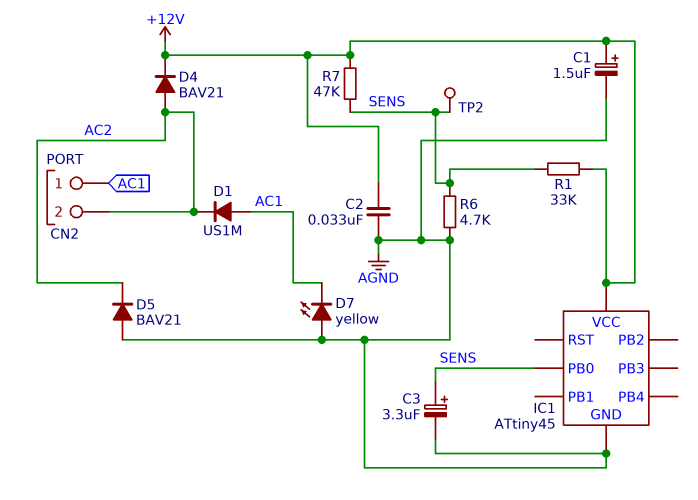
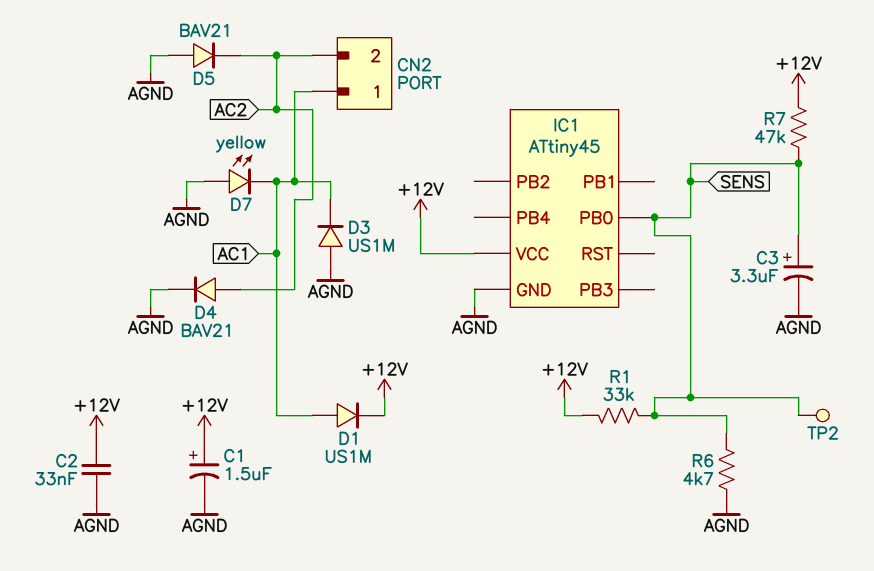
D1: diode US1M (A AC1, K AC2) -> diode US1M (A AC1, K +12V)
D3: none -> diode US1M (A AGND, K AC1)
D4: diode BAV21 (A AC2, K +12V) -> diode BAV21 (A AC2, K AGND)

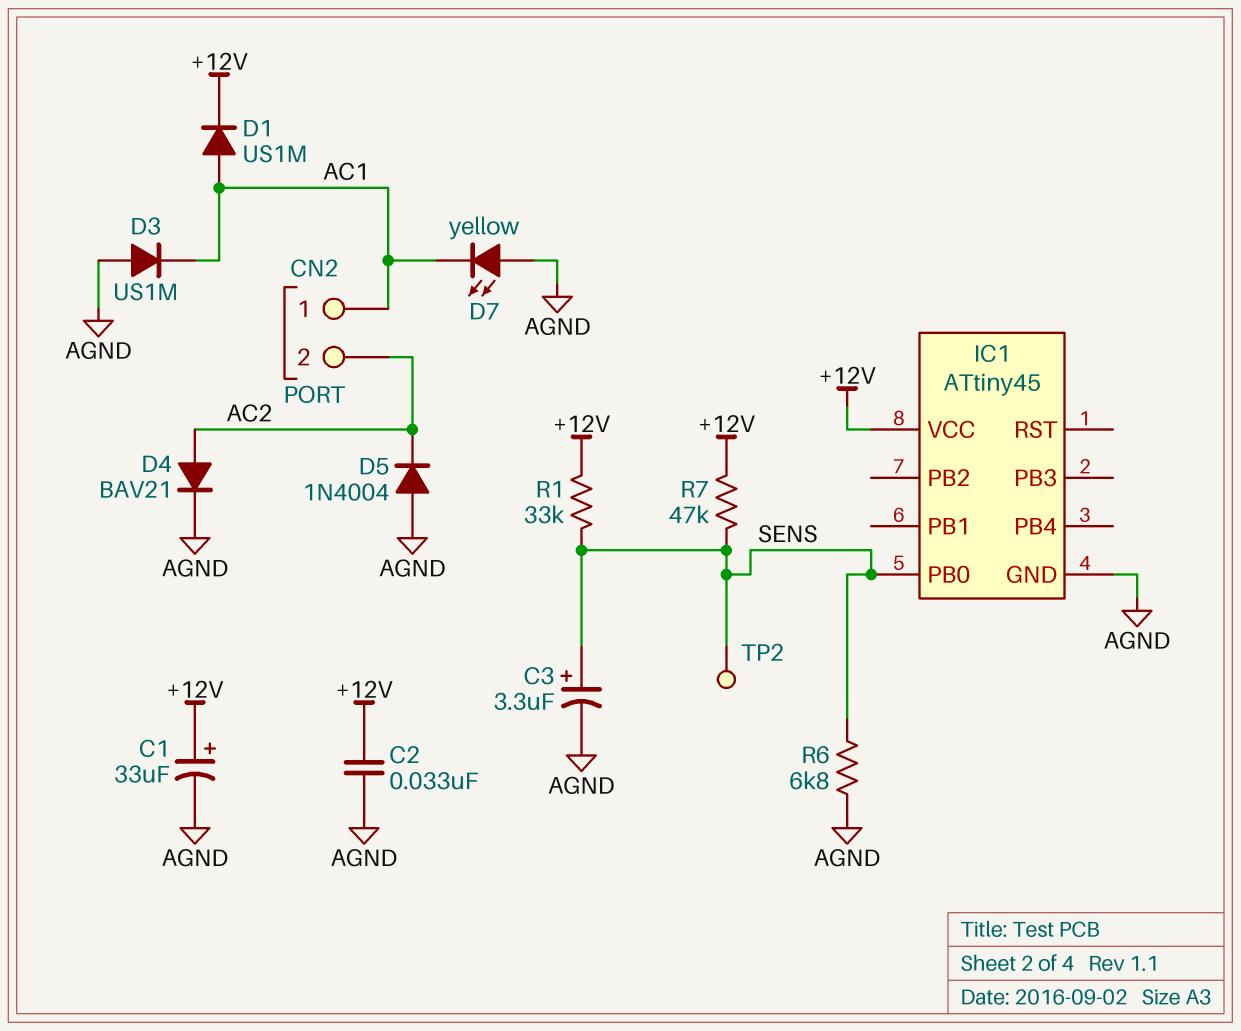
C1: 1.5uF (plus +12V, minus AGND) -> 33uF (plus +12V, minus AGND)
D5: diode BAV21 (A AGND, K AC2) -> diode 1N4004 (A AGND, K AC2)
R6: 4.7k (AGND, SENS) -> 6.8k (AGND, SENS)

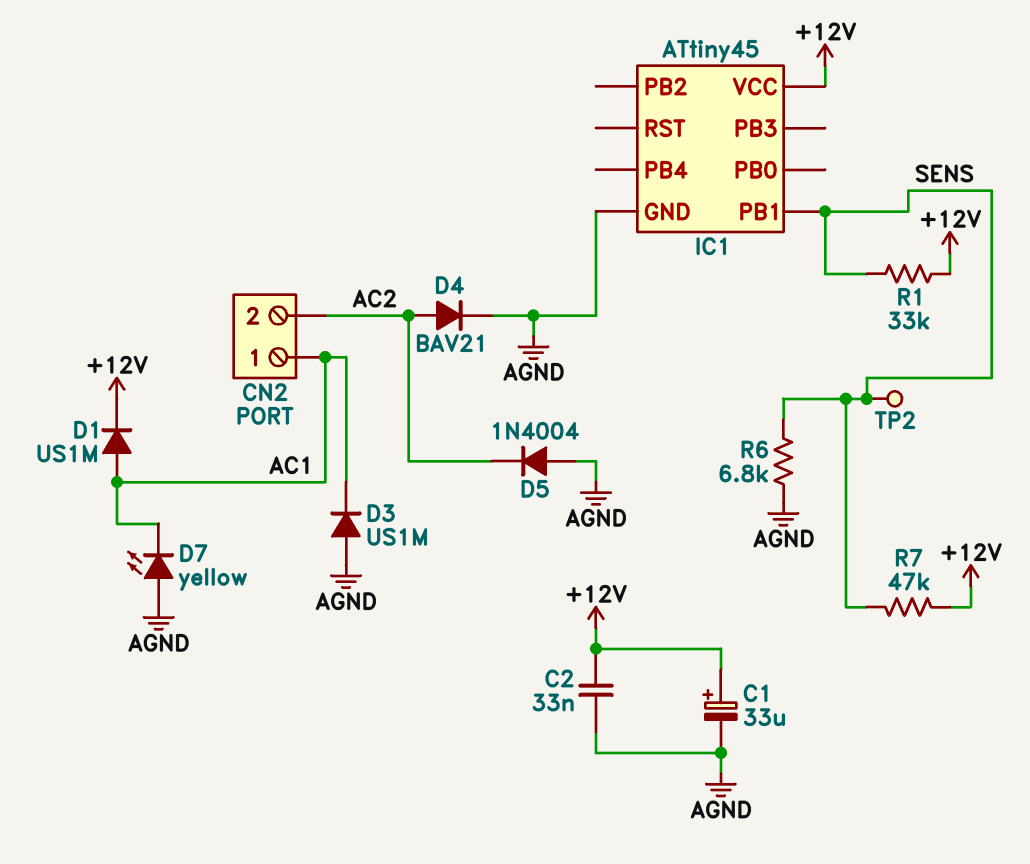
C3: 3.3uF (plus SENS, minus AGND) -> none
IC1 pin PB0: SENS -> none
IC1 pin PB1: none -> SENS

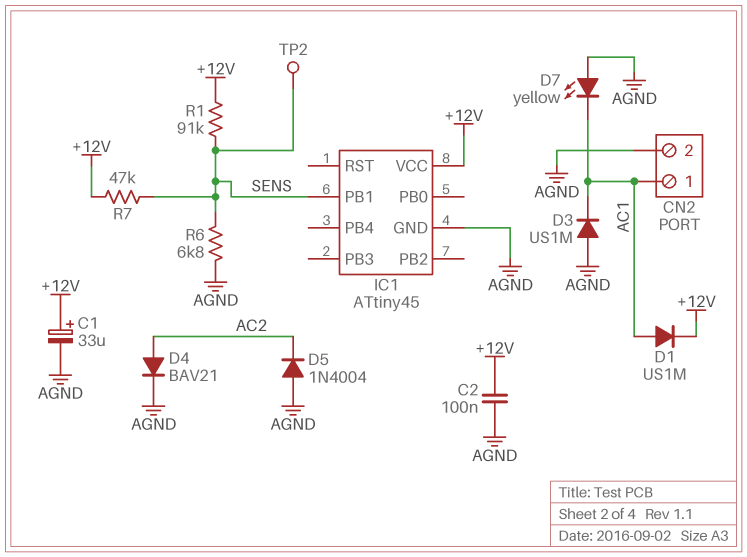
C2: 33nF (+12V, AGND) -> 100nF (+12V, AGND)
CN2 pin 2: AC2 -> AGND
R1: 33k (+12V, SENS) -> 91k (+12V, SENS)

